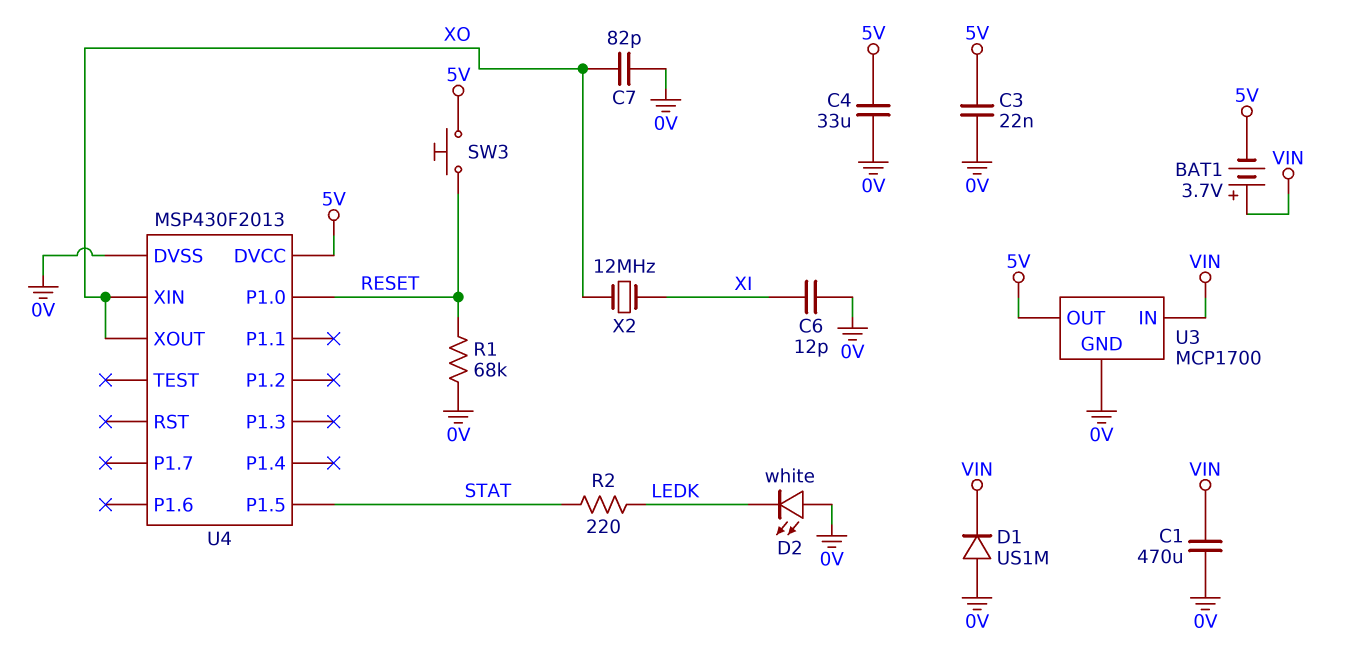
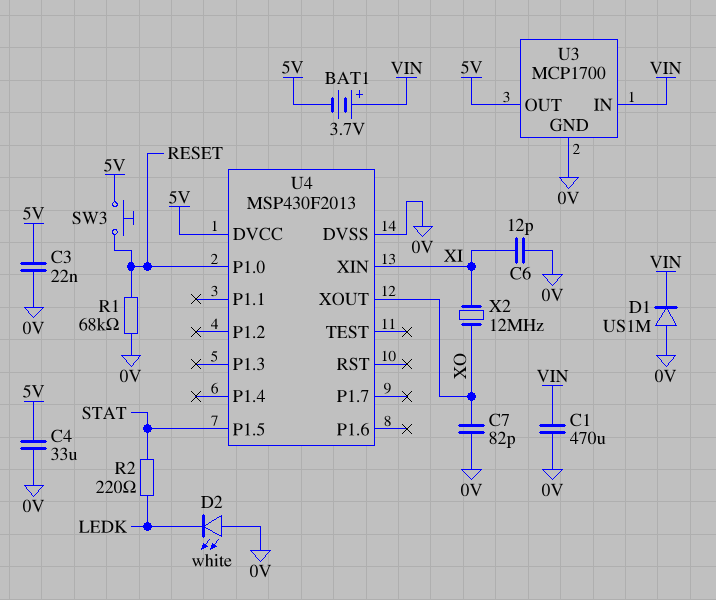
U4 pin XIN: XO -> XI

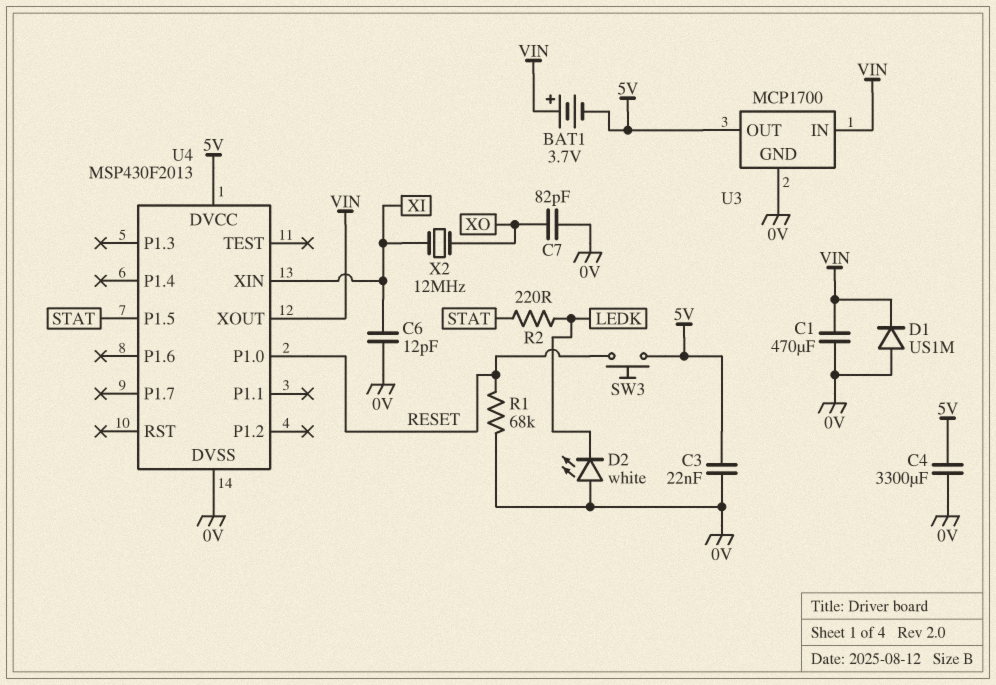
C4: 33uF (0V, 5V) -> 3300uF (0V, 5V)
U4 pin XOUT: XO -> VIN

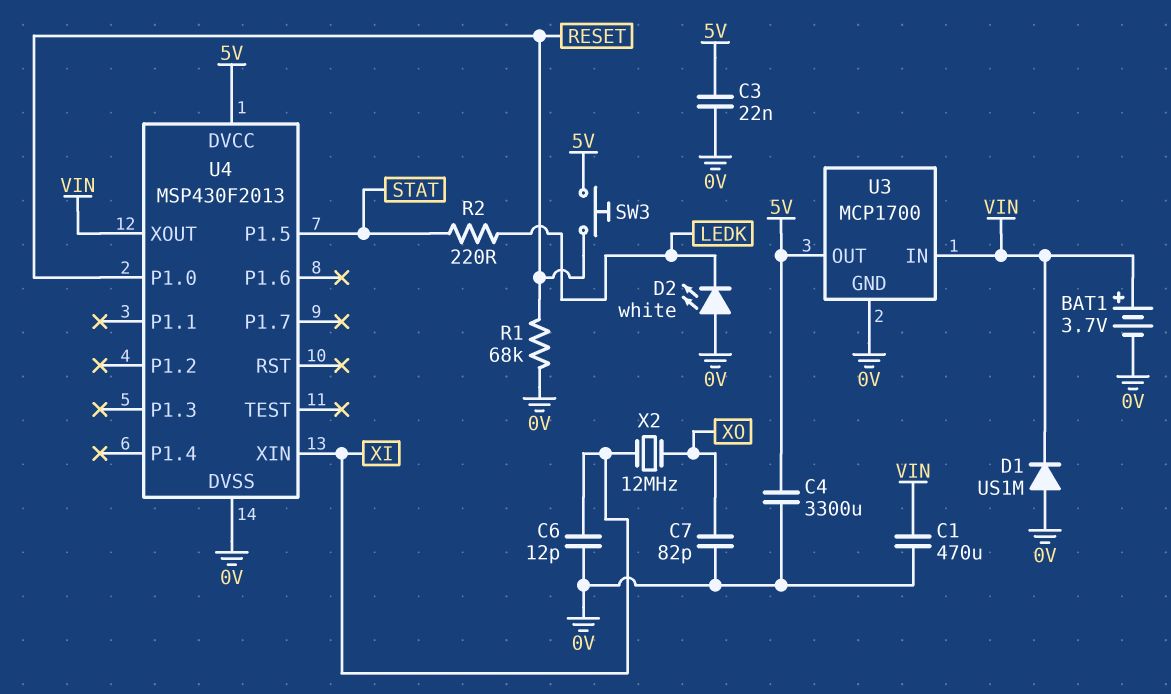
BAT1: 3.7V (plus VIN, minus 5V) -> 3.7V (plus VIN, minus 0V)

